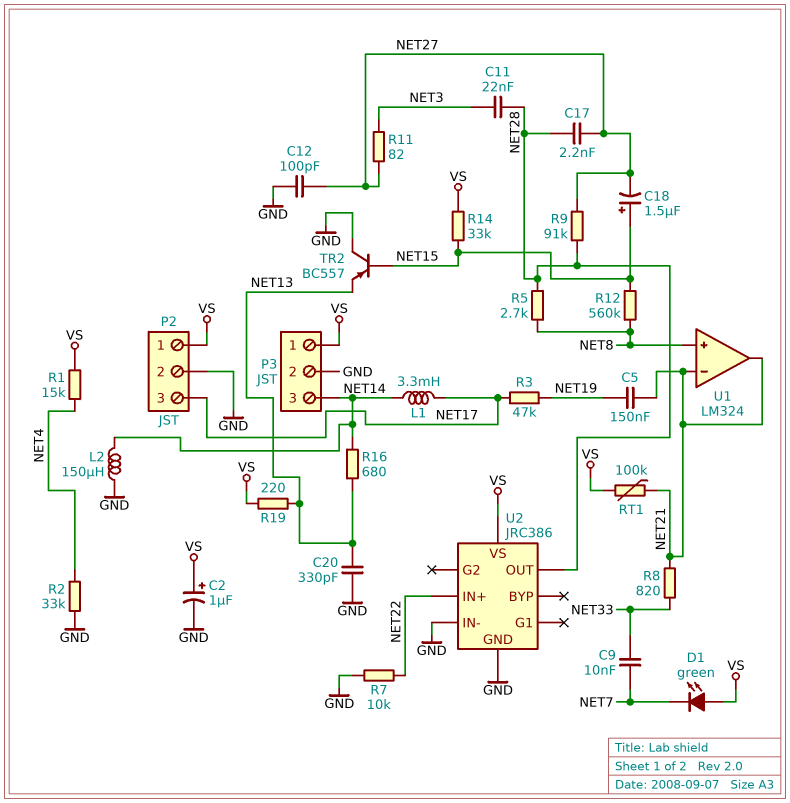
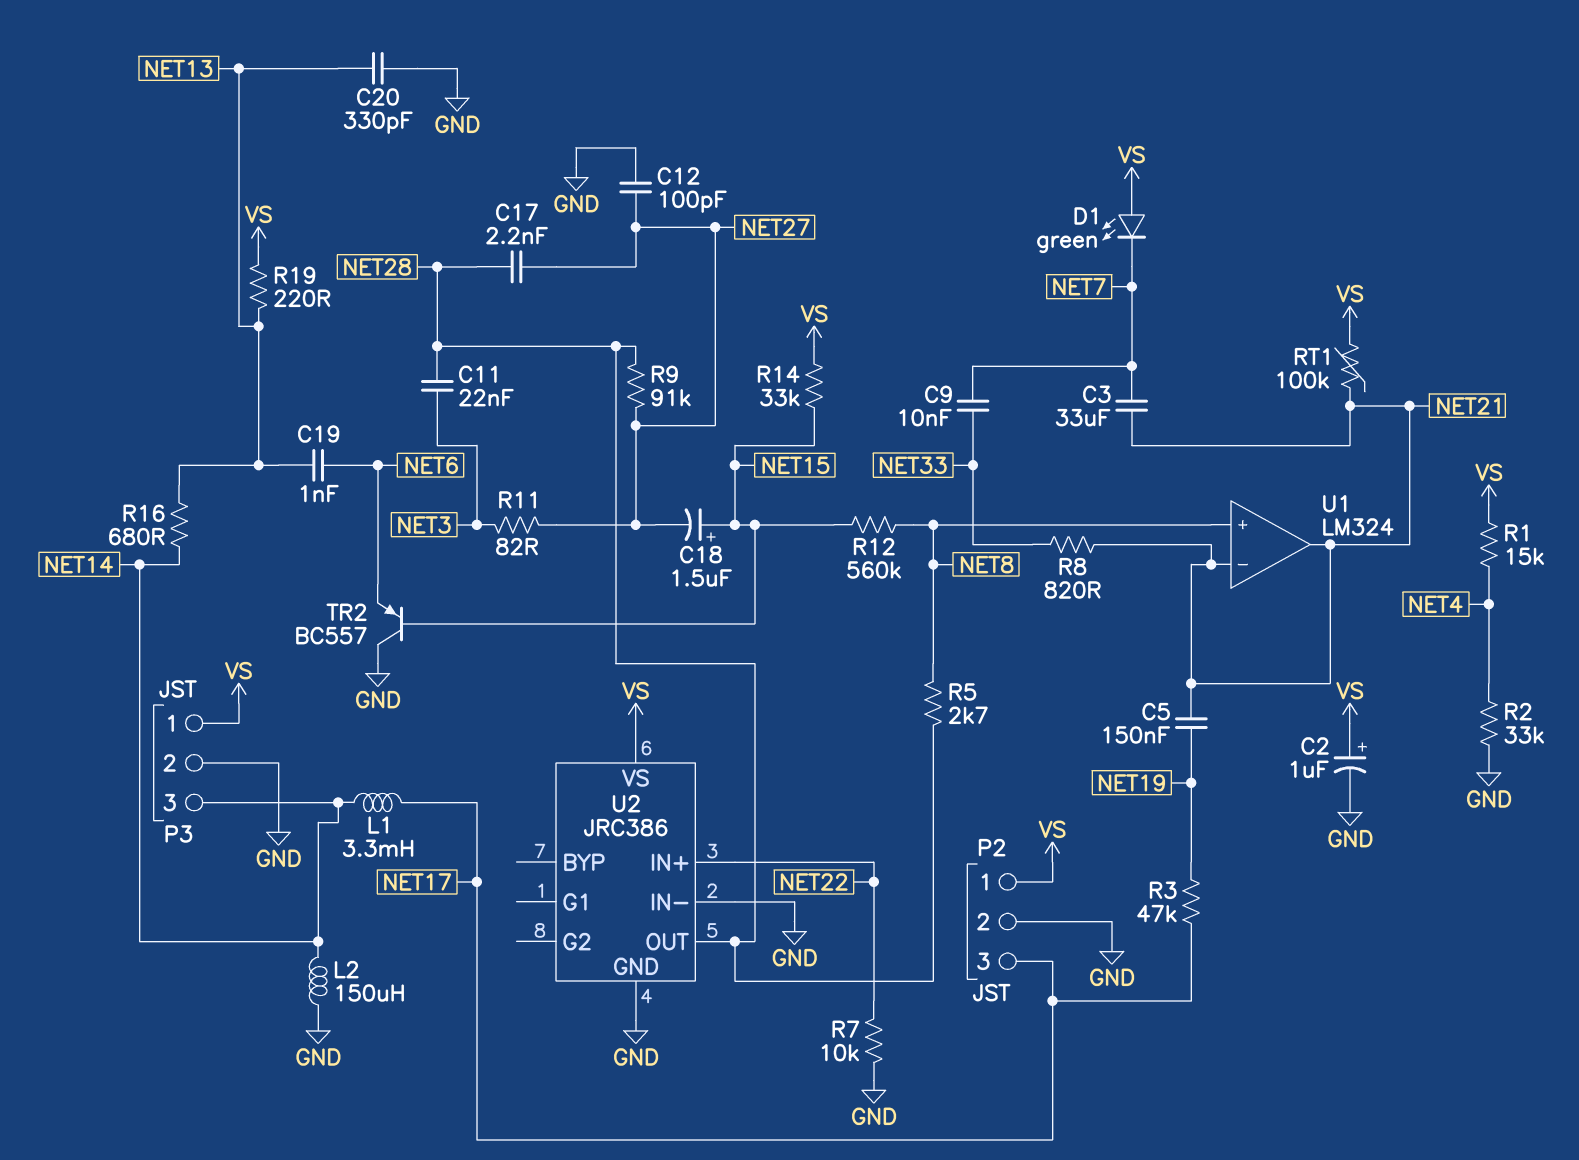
C3: none -> 33uF (NET7, NET21)
C19: none -> 1nF (NET6, NET13)
TR2: PNP BC557 (B NET15, C GND, E NET13) -> PNP BC557 (B NET15, C GND, E NET6)

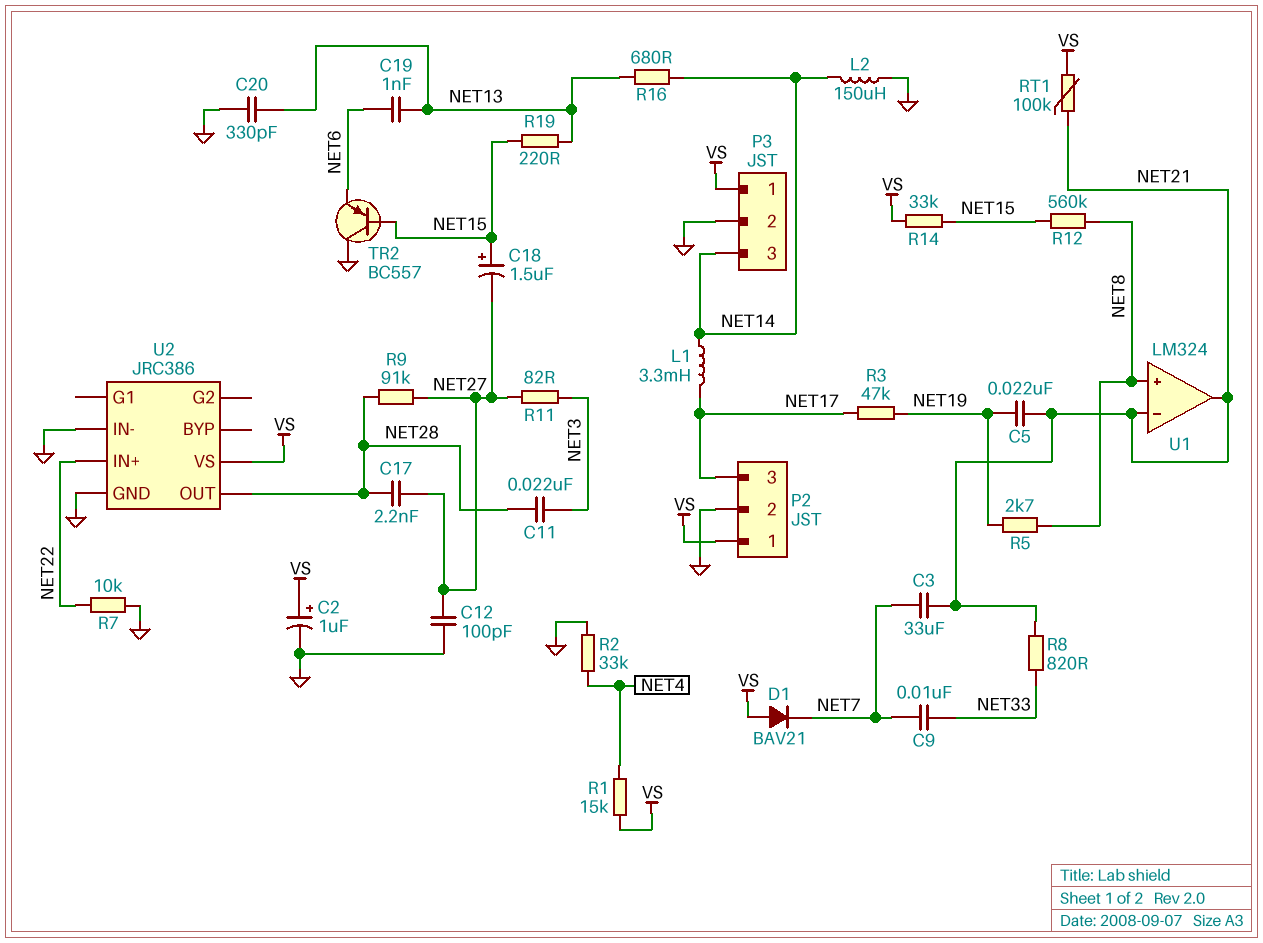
C5: 150nF (NET19, NET21) -> 22nF (NET19, NET21)
D1: LED green (A VS, K NET7) -> diode BAV21 (A VS, K NET7)
R5: 2.7k (NET8, NET28) -> 2.7k (NET8, NET19)
R19: 220 (NET13, VS) -> 220 (NET13, NET15)

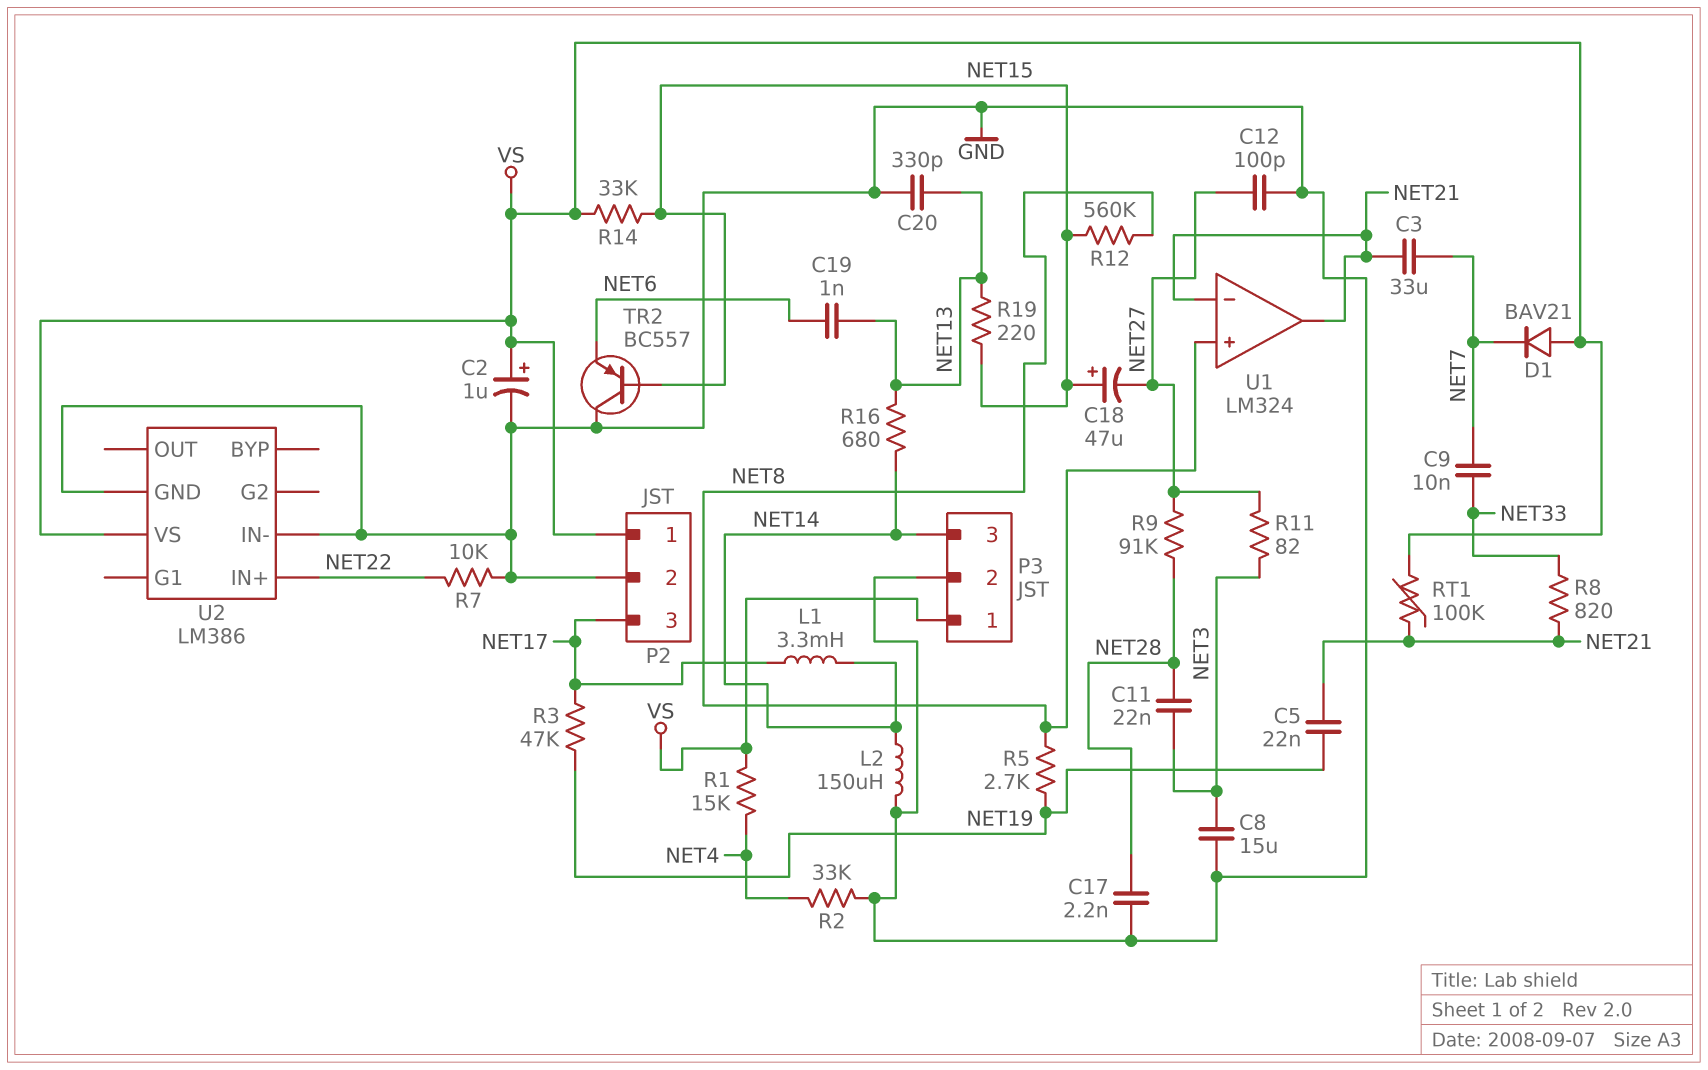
C8: none -> 15uF (GND, NET3)
C17: 2.2nF (NET27, NET28) -> 2.2nF (GND, NET28)
C18: 1.5uF (plus NET15, minus NET27) -> 47uF (plus NET15, minus NET27)
U2: JRC386 -> LM386
U2 pin OUT: NET28 -> none

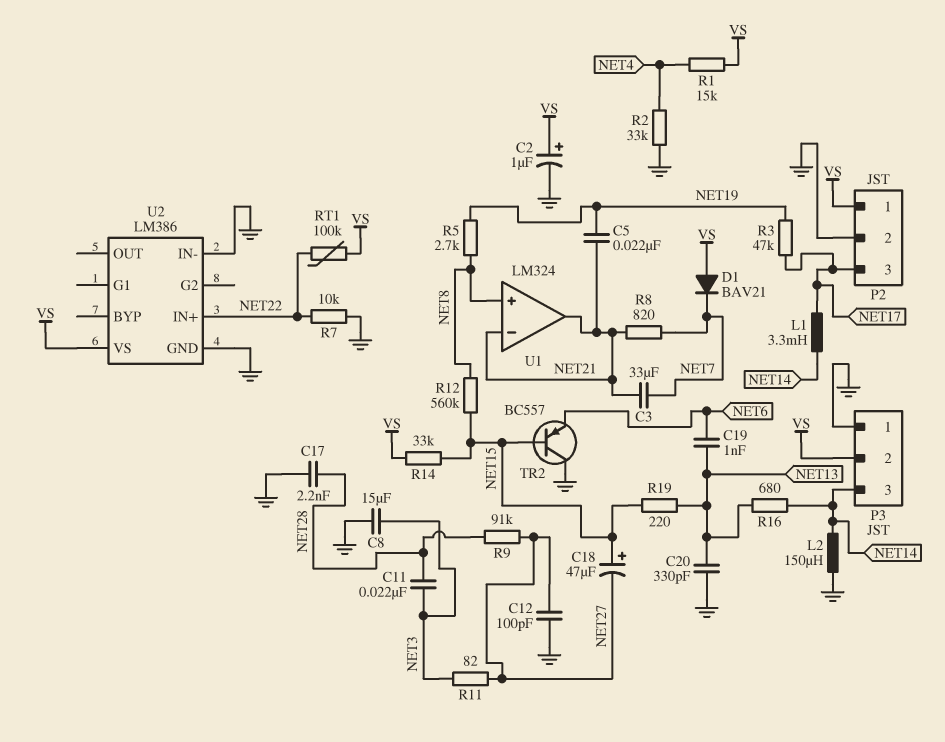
C9: 10nF (NET7, NET33) -> none
P3 pin 1: VS -> GND
P3 pin 2: GND -> VS
R8: 820 (NET21, NET33) -> 820 (NET7, NET21)
RT1: 100k (NET21, VS) -> 100k (NET22, VS)

